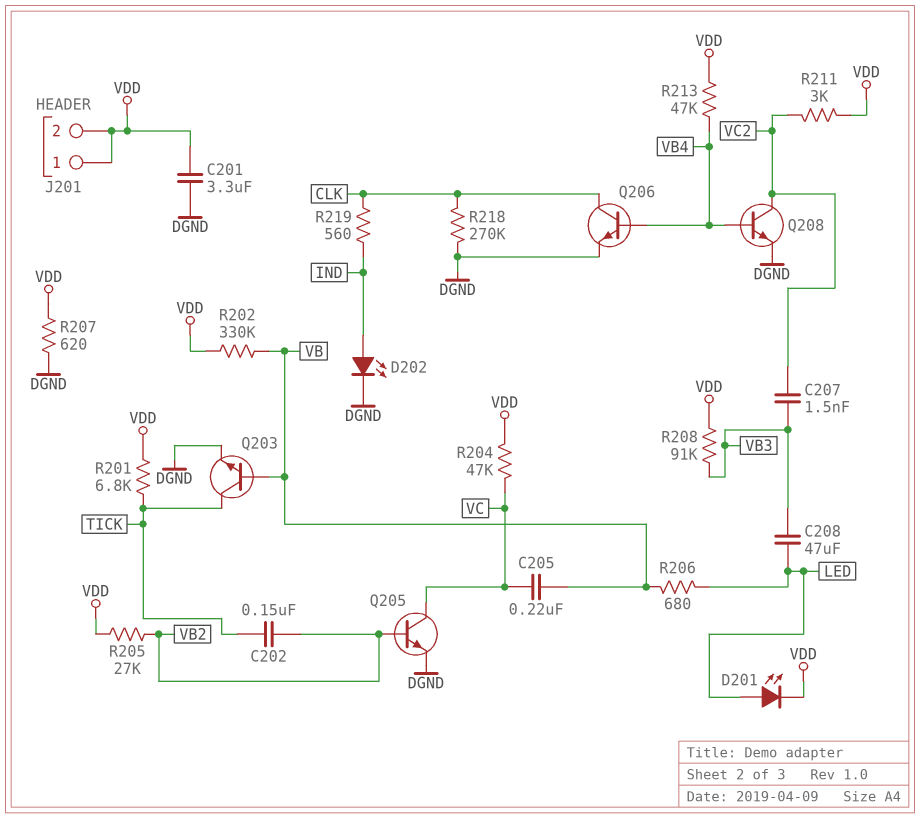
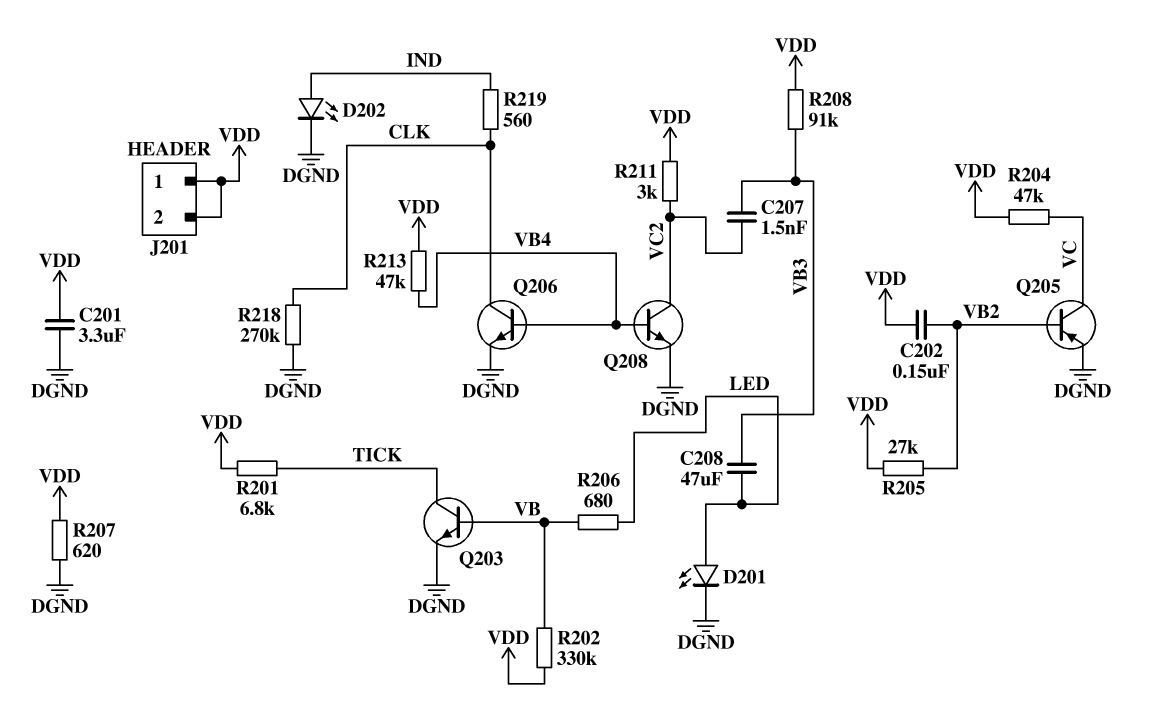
C202: 150nF (TICK, VB2) -> 150nF (VB2, VDD)
C205: 220nF (VB, VC) -> none
D201: LED (A LED, K VDD) -> LED (A LED, K DGND)
Q205: NPN (B VB2, C VC, E DGND) -> PNP (B VB2, C VC, E DGND)

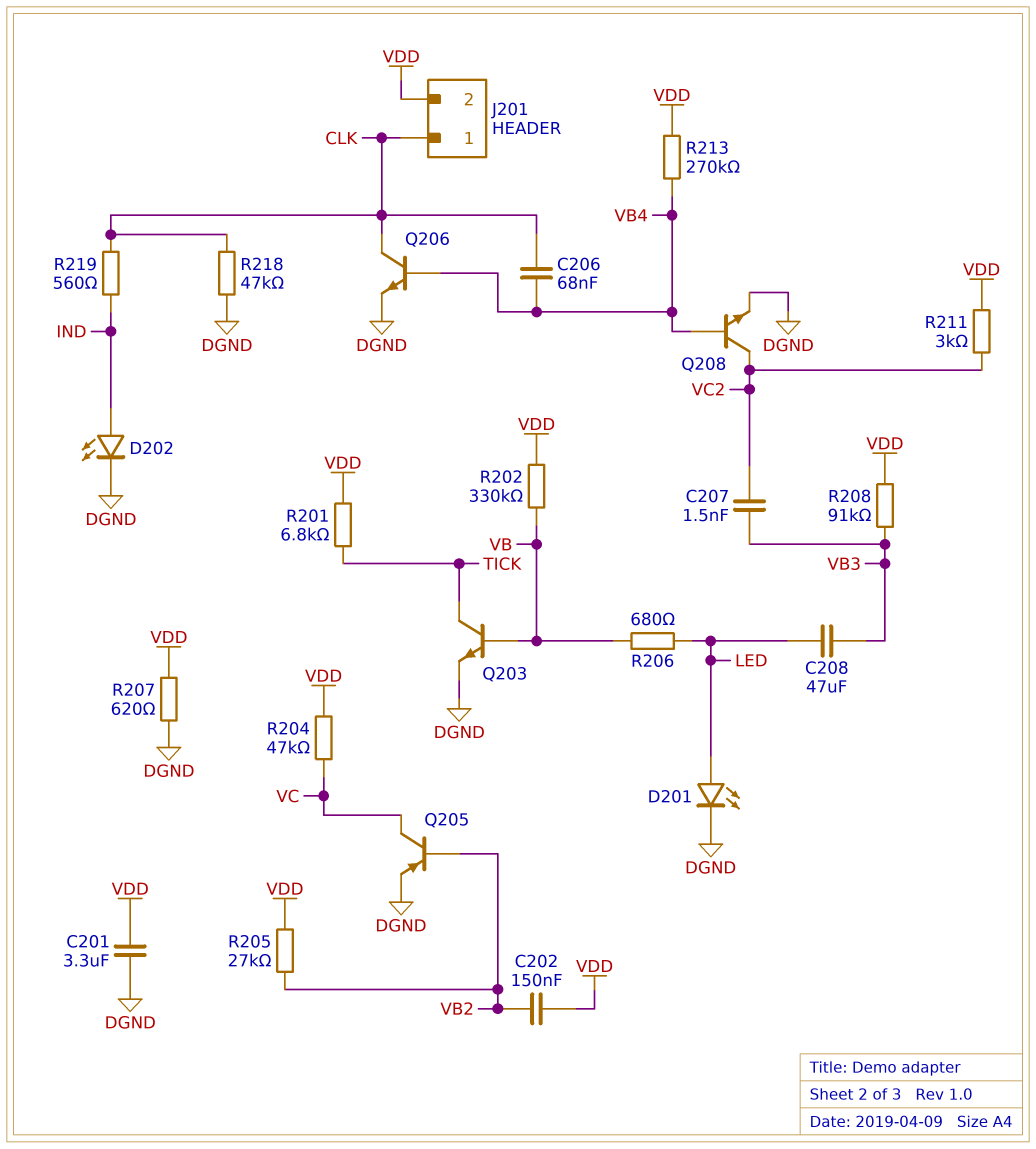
C206: none -> 68nF (CLK, VB4)
J201 pin 1: VDD -> CLK
R213: 47k (VB4, VDD) -> 270k (VB4, VDD)
R218: 270k (CLK, DGND) -> 47k (CLK, DGND)

